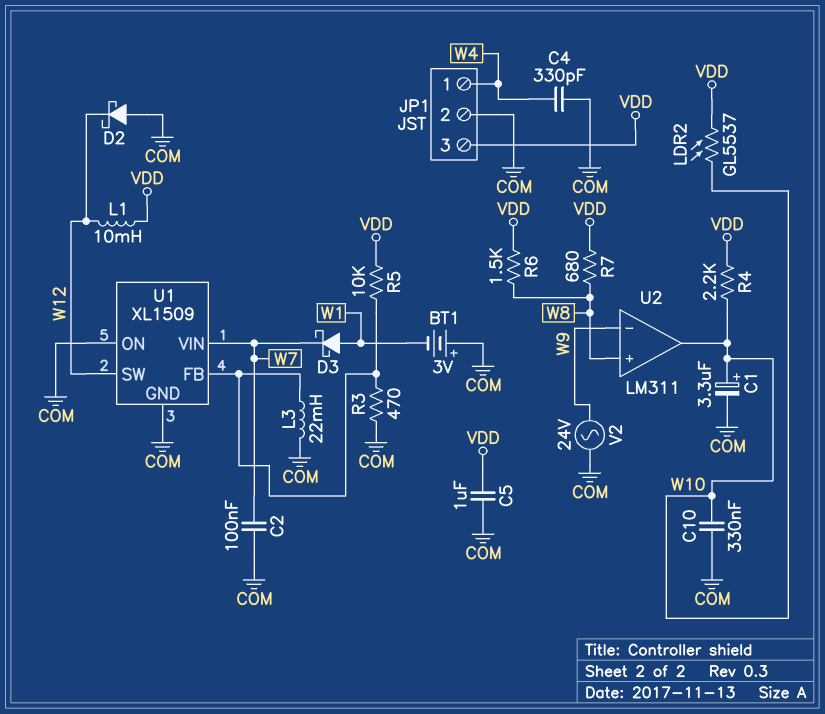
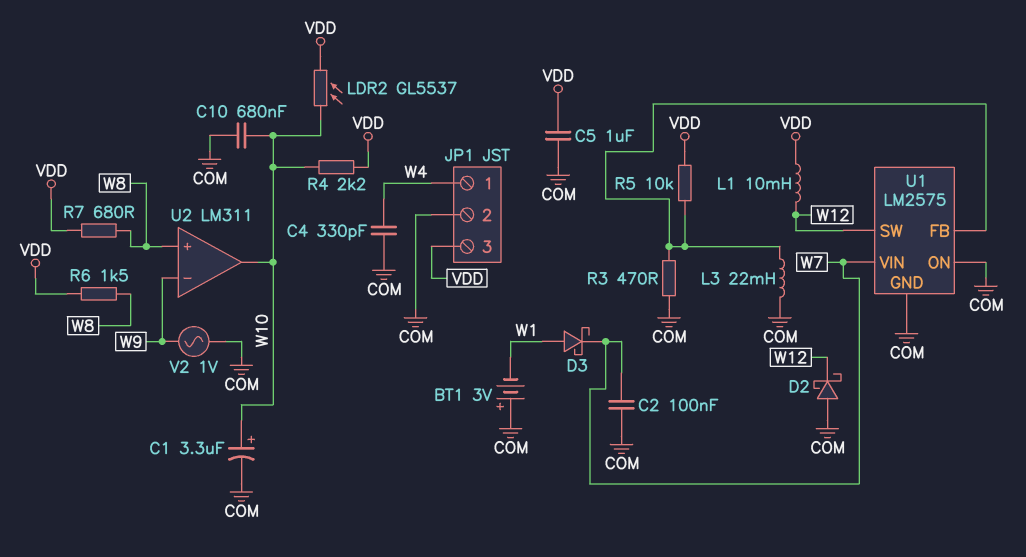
C10: 330nF (COM, W10) -> 680nF (COM, W10)
U1: XL1509 -> LM2575
V2: AC 24V (COM, W9) -> AC 1V (COM, W9)

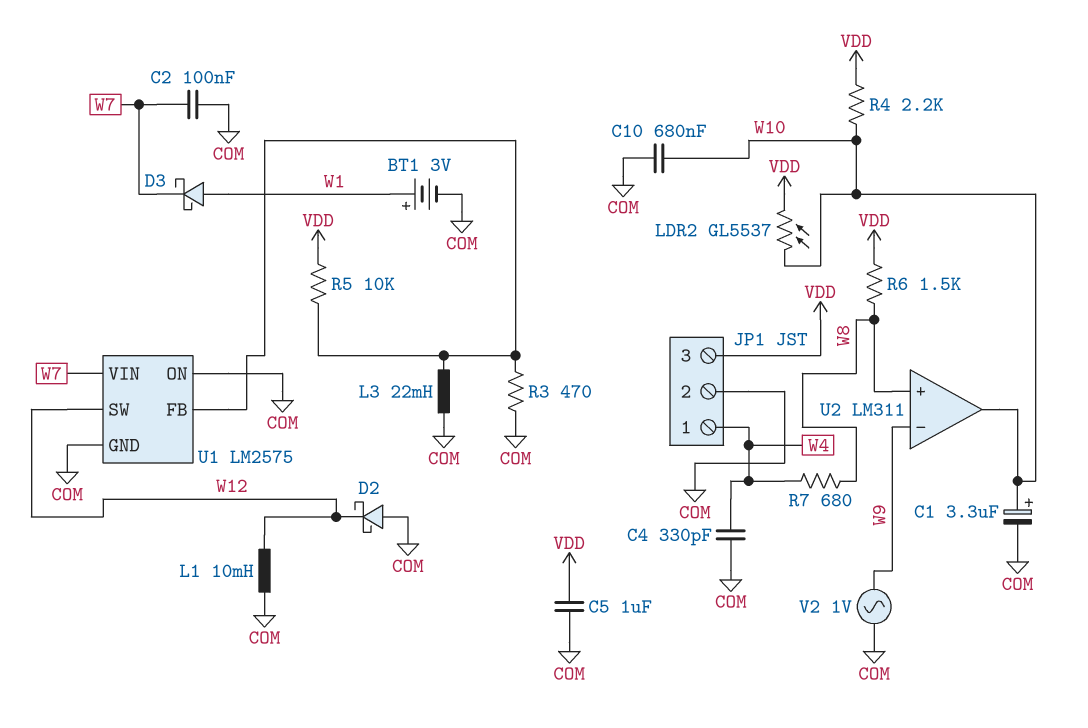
BT1: 3V (plus COM, minus W1) -> 3V (plus W1, minus COM)
L1: 10mH (VDD, W12) -> 10mH (COM, W12)
R7: 680 (VDD, W8) -> 680 (W4, W8)

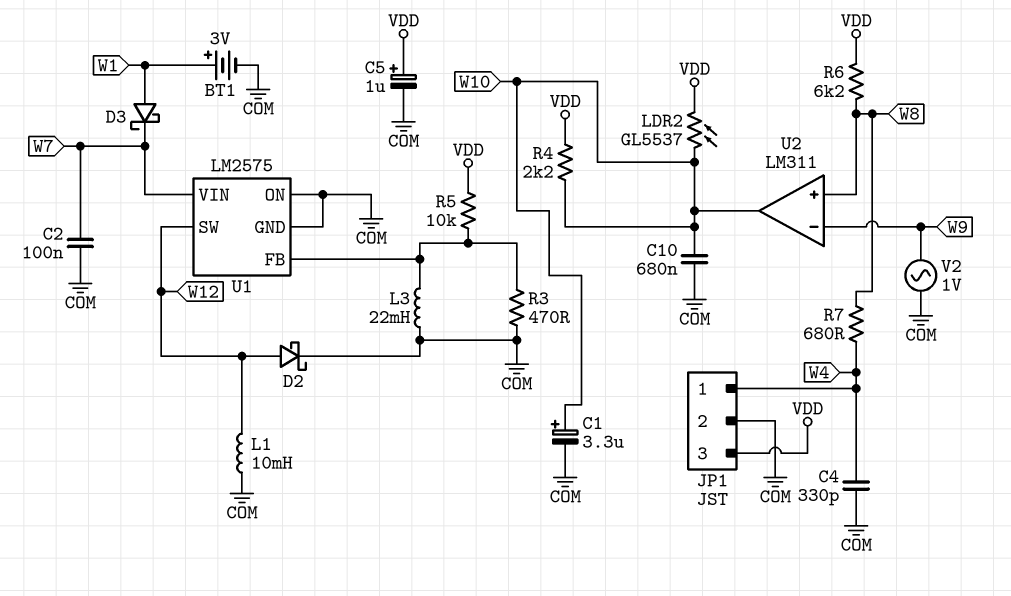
C5: 1uF (COM, VDD) -> 1uF (plus VDD, minus COM)
D2: schottky (A COM, K W12) -> schottky (A W12, K COM)
R6: 1.5k (VDD, W8) -> 6.2k (VDD, W8)

